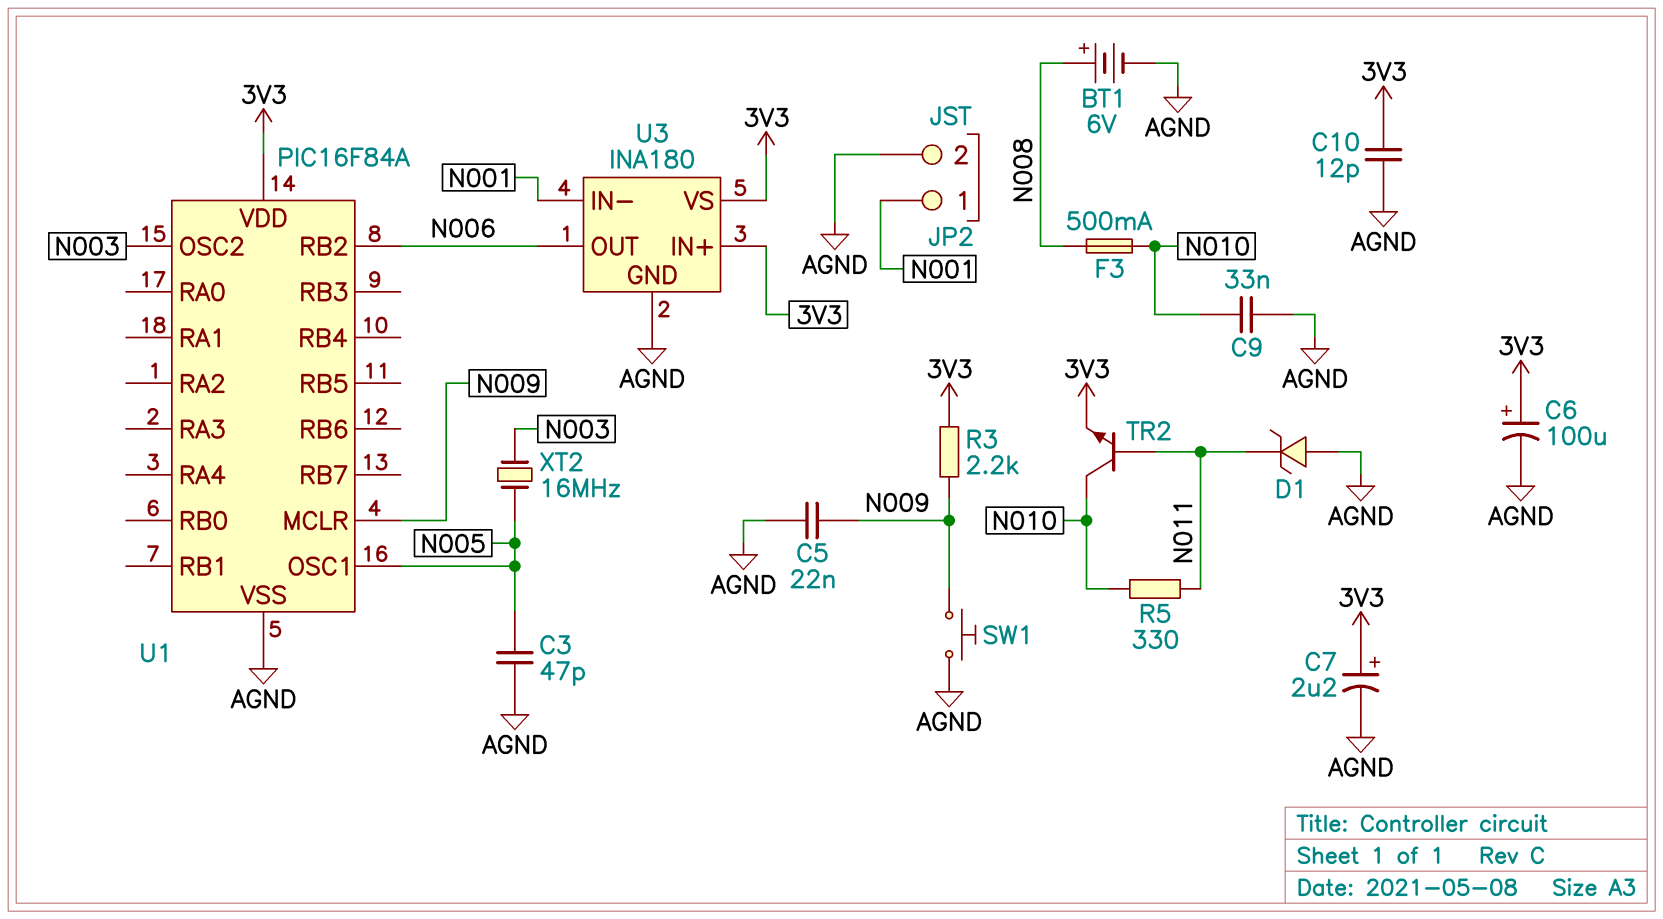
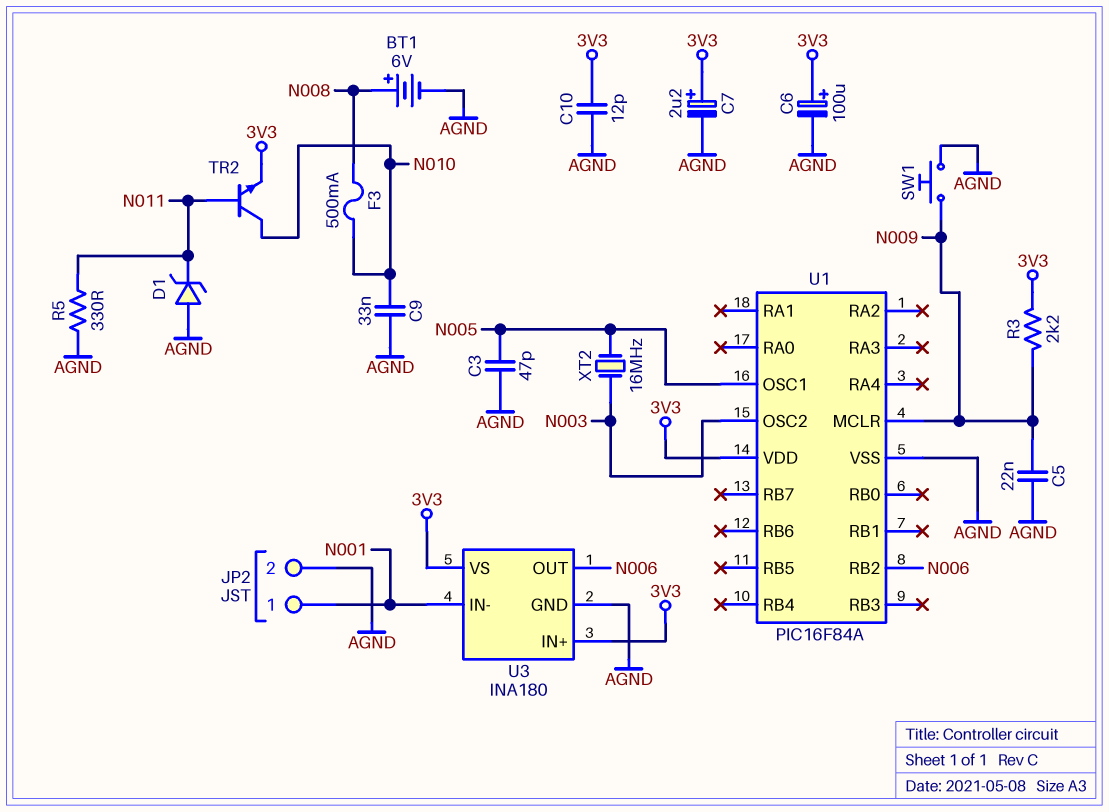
R5: 330 (N010, N011) -> 330 (AGND, N011)

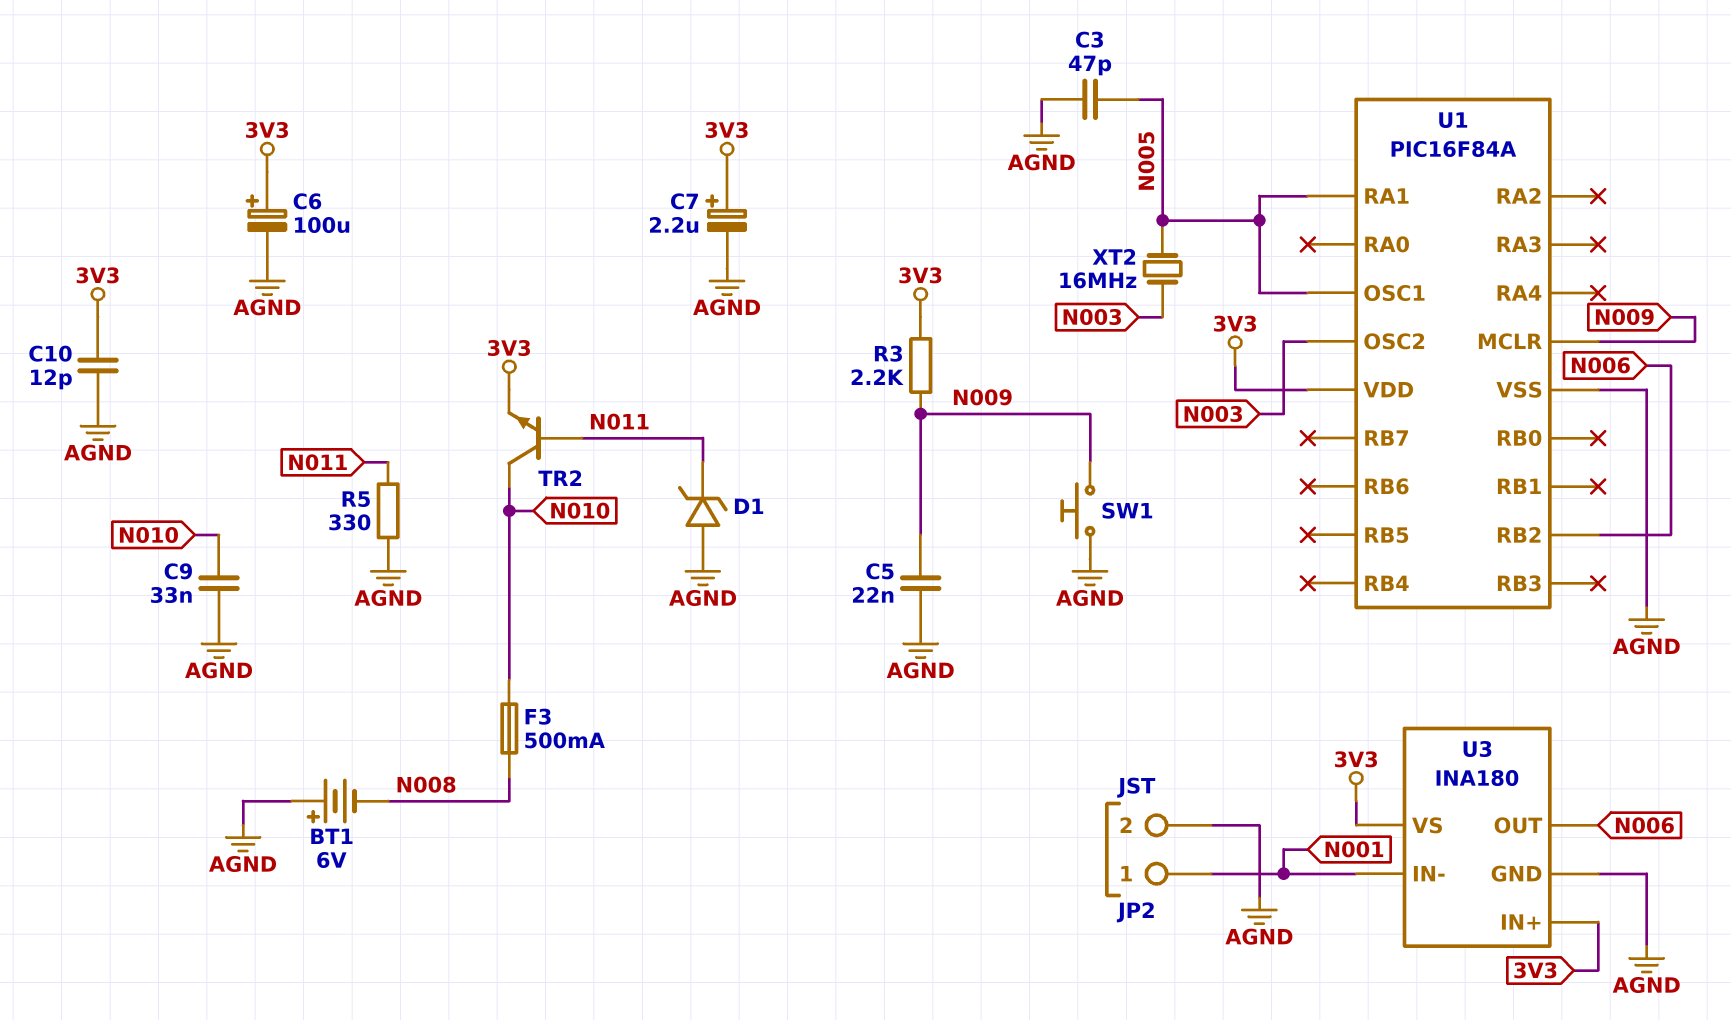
BT1: 6V (plus N008, minus AGND) -> 6V (plus AGND, minus N008)
U1 pin RA1: none -> N005

